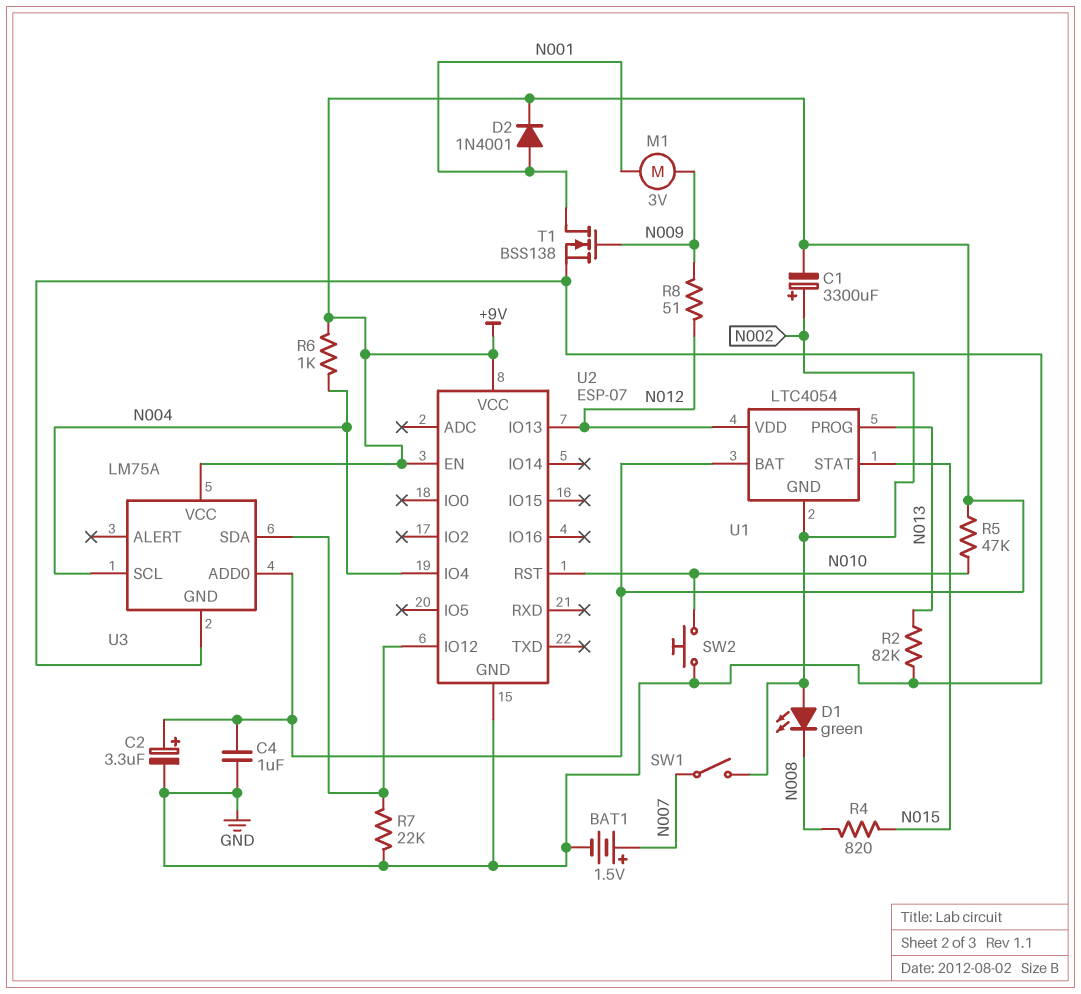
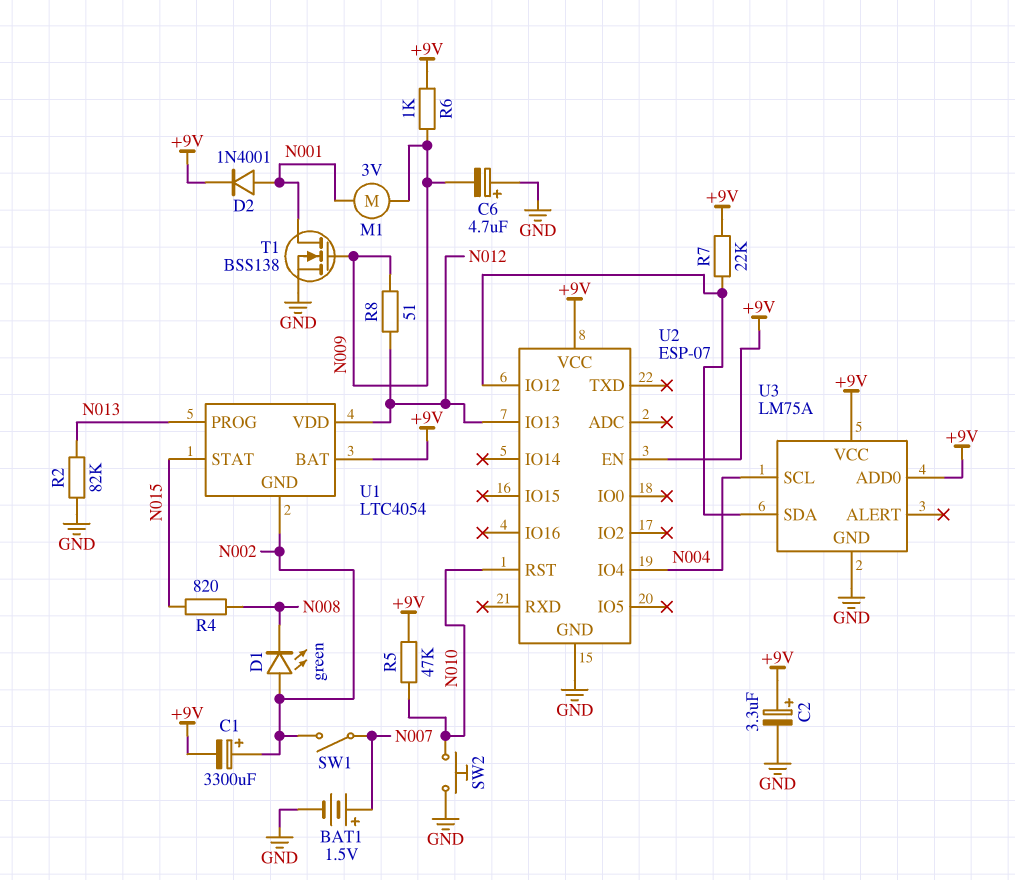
C4: 1uF (+9V, GND) -> none
C6: none -> 4.7uF (plus GND, minus N009)
R6: 1k (+9V, N004) -> 1k (+9V, N009)
R7: 22k (GND, U2/IO12) -> 22k (+9V, U2/IO12)

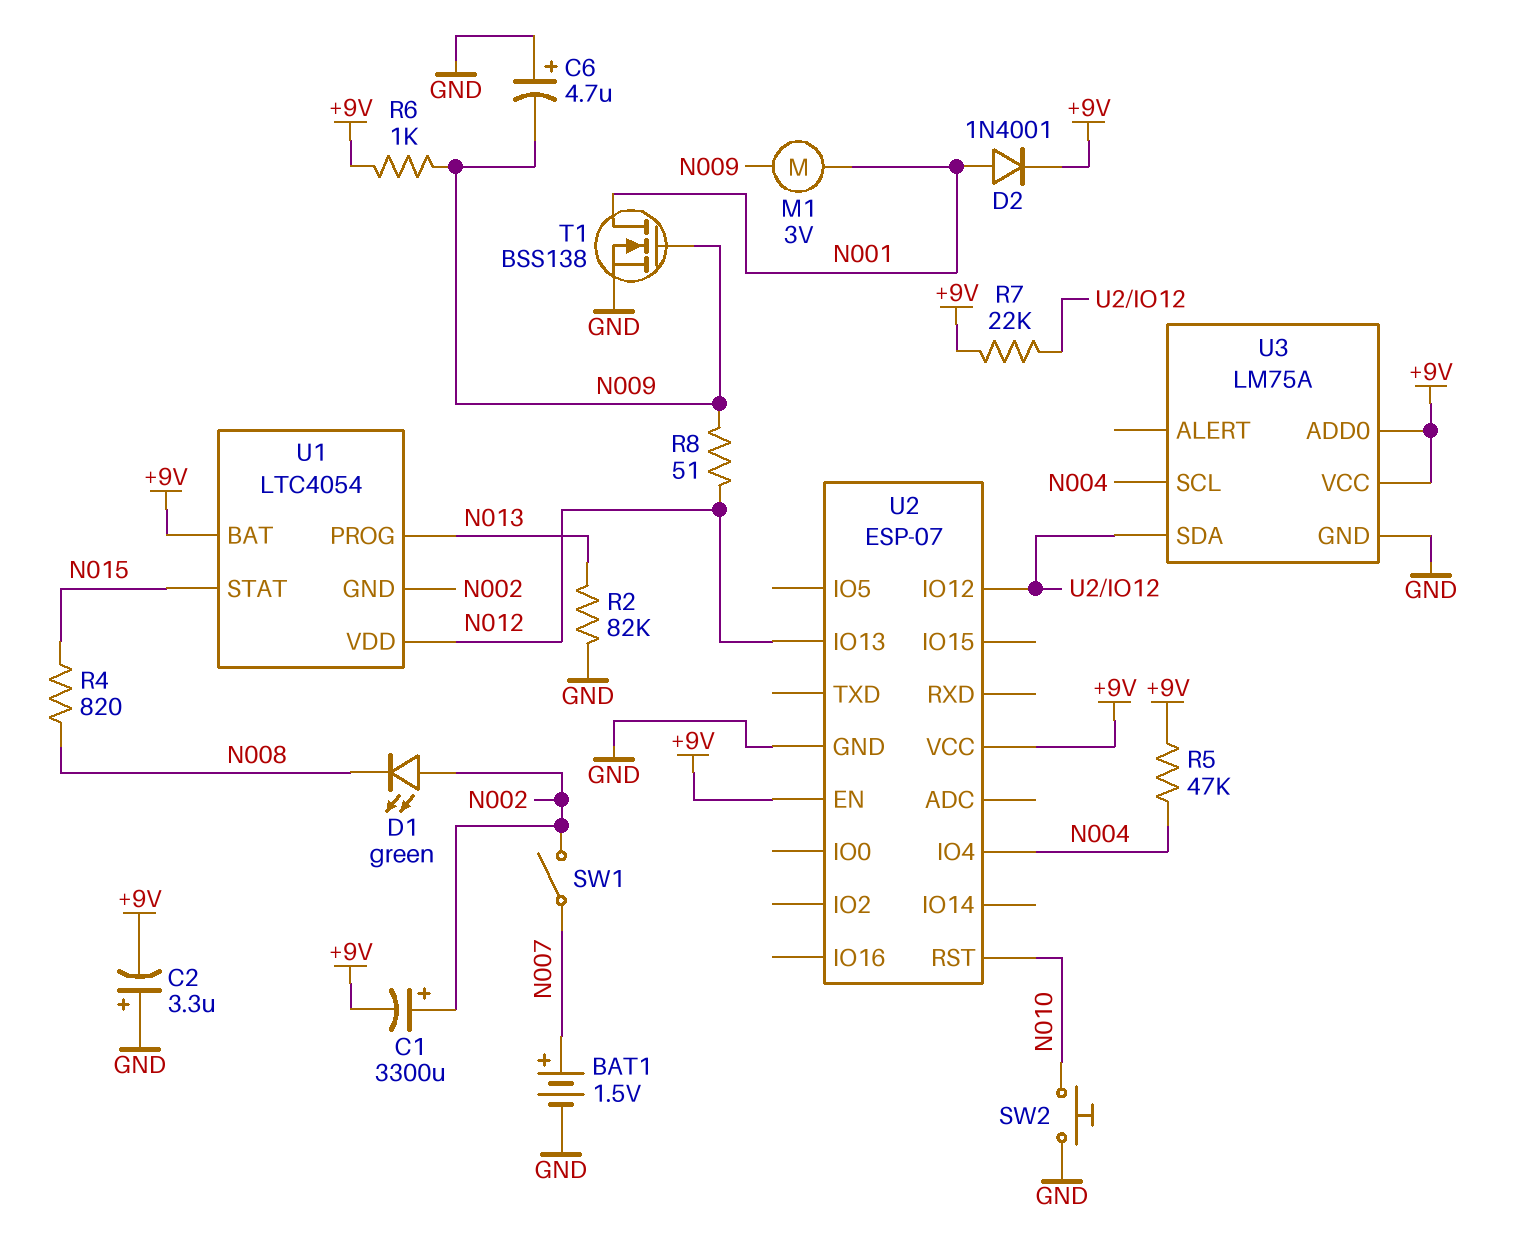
C2: 3.3uF (plus +9V, minus GND) -> 3.3uF (plus GND, minus +9V)
R5: 47k (+9V, N010) -> 47k (+9V, N004)

